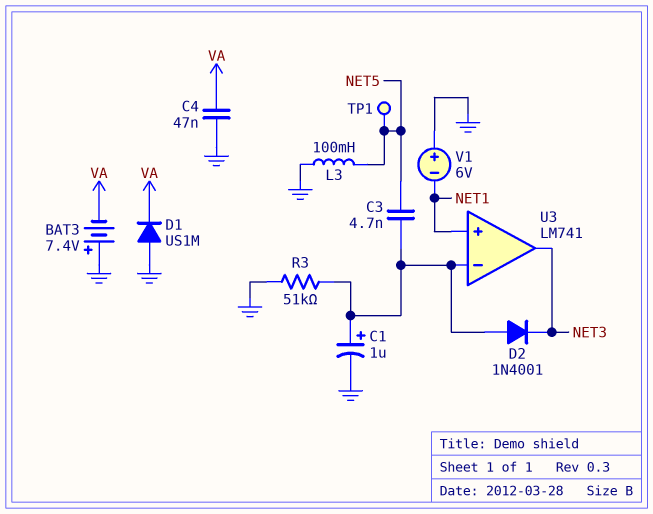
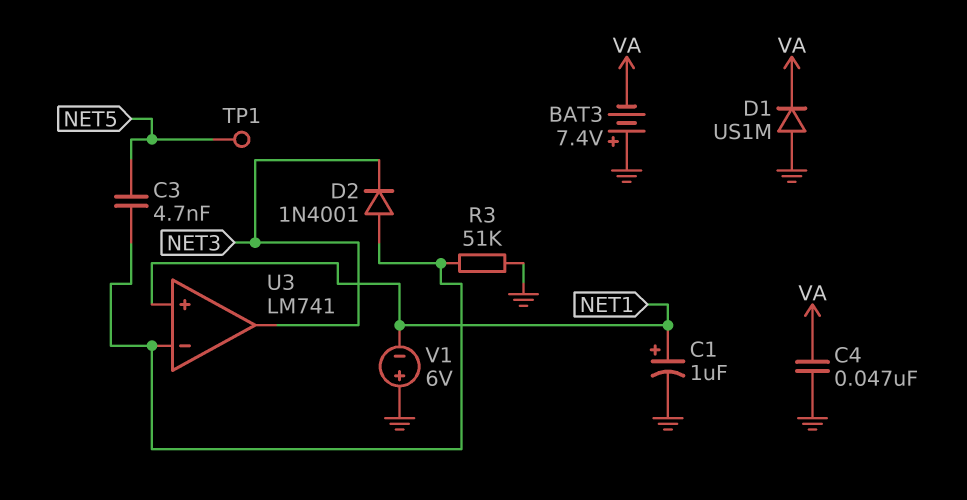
C1: 1uF (plus U3/in-, minus GND) -> 1uF (plus NET1, minus GND)
L3: 100mH (GND, NET5) -> none

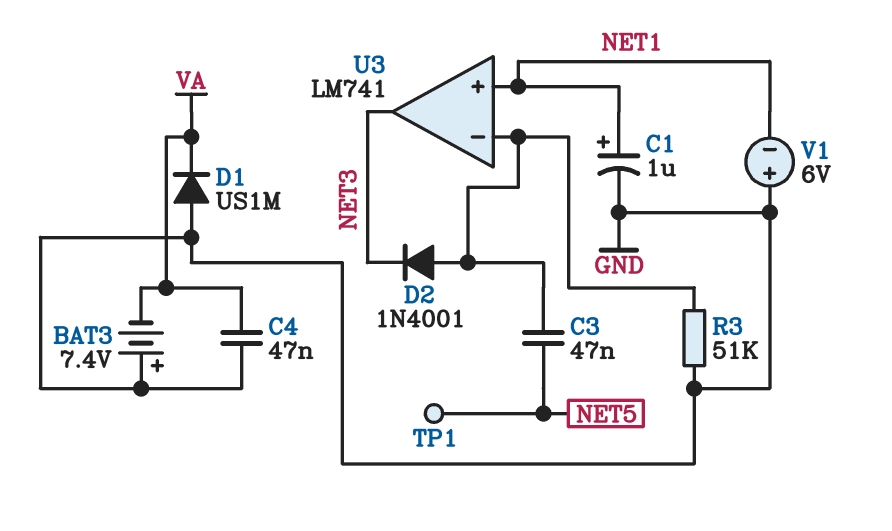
C3: 4.7nF (NET5, U3/in-) -> 47nF (NET5, U3/in-)

